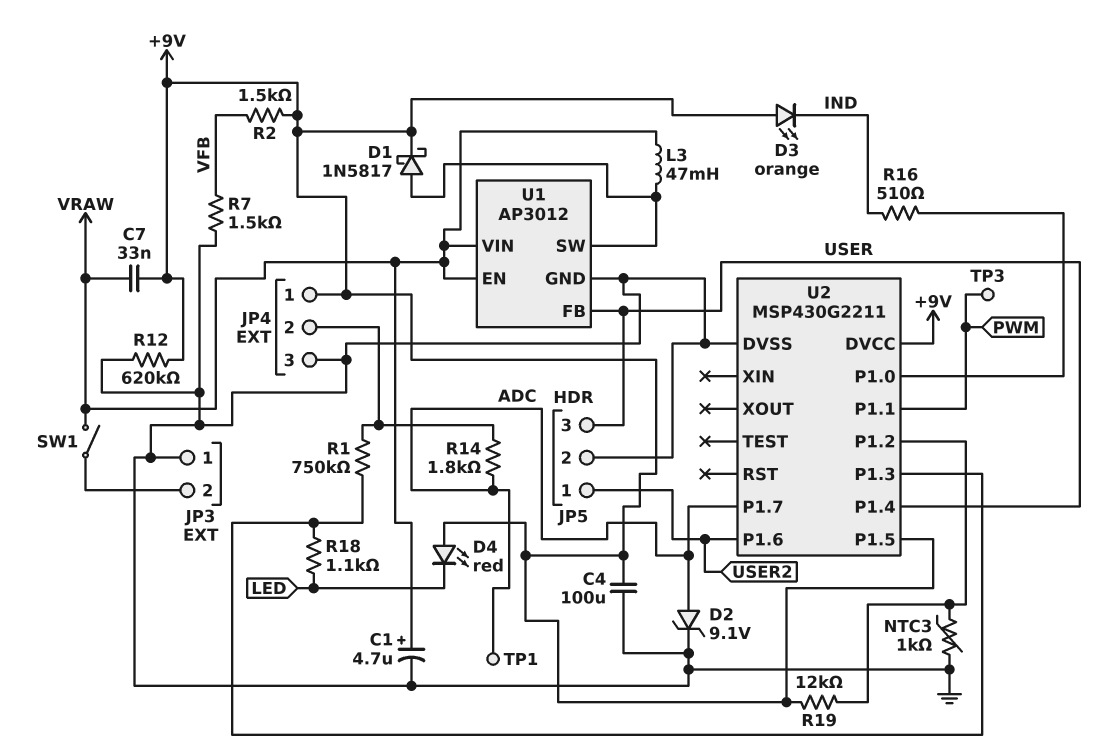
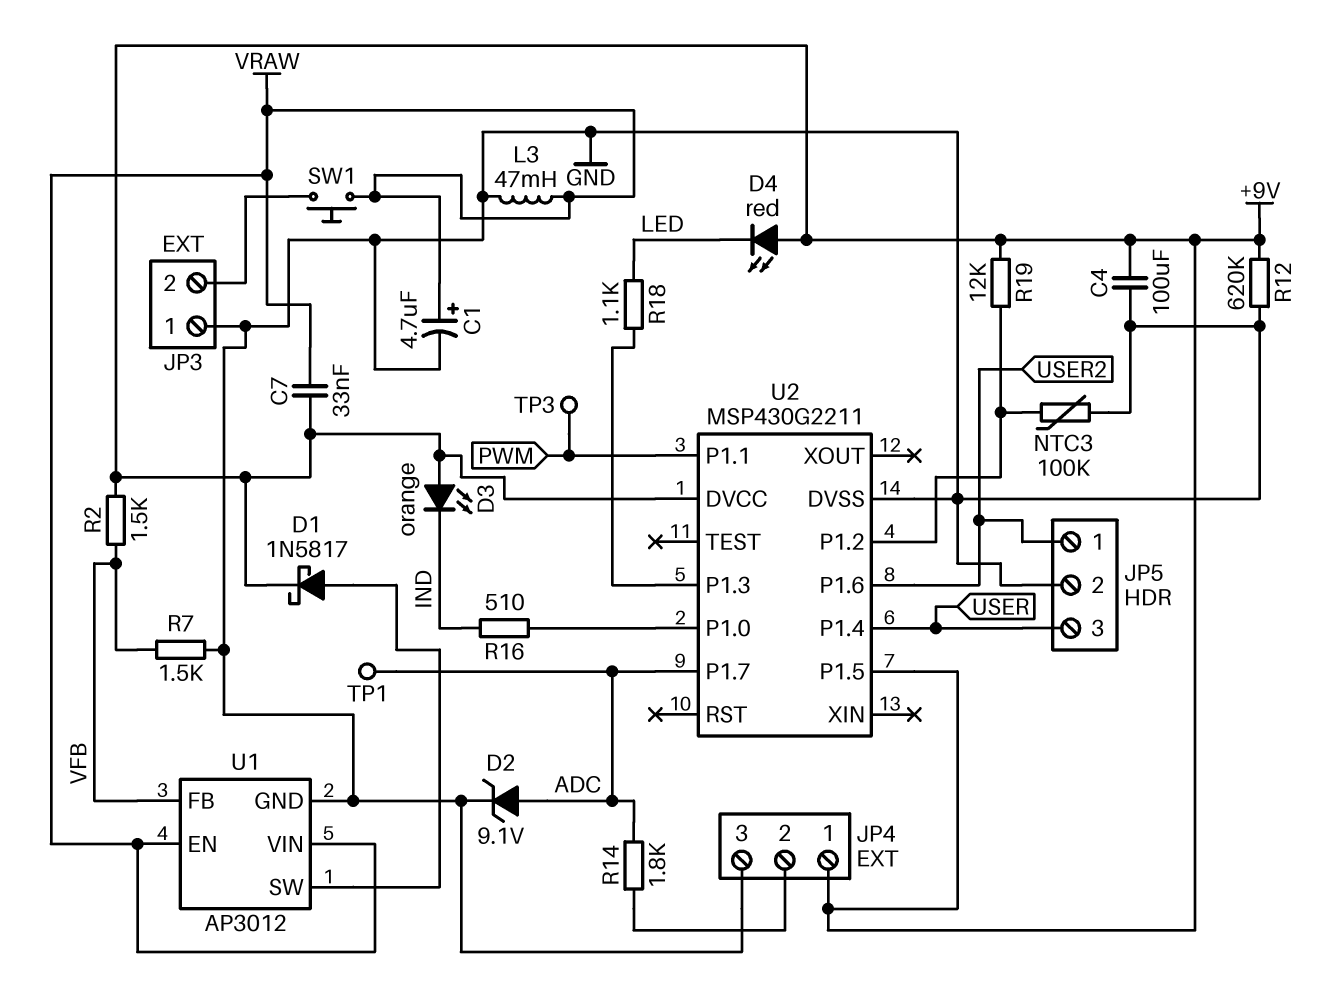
L3: 47mH (U1/SW, VRAW) -> 47mH (GND, VRAW)
NTC3: 1k (GND, U2/P1.2) -> 100k (GND, U2/P1.2)
R1: 750k (JP4/2, U2/P1.3) -> none
SW1: switch (JP3/2, VRAW) -> button (JP3/2, VRAW)
U1 pin FB: USER -> VFB

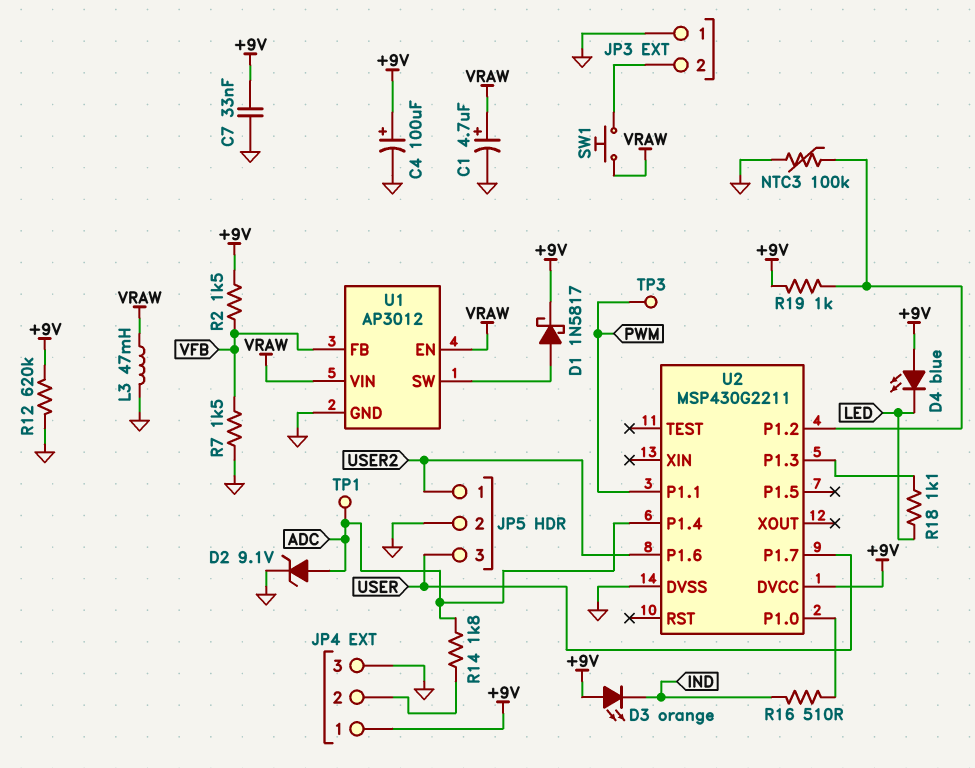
C4: 100uF (+9V, GND) -> 100uF (plus +9V, minus GND)
C7: 33nF (+9V, VRAW) -> 33nF (+9V, GND)
D4: LED red (A +9V, K LED) -> LED blue (A +9V, K LED)
R19: 12k (+9V, U2/P1.2) -> 1k (+9V, U2/P1.2)
U2 pin P1.4: USER -> ADC
U2 pin P1.5: +9V -> none
U2 pin P1.7: ADC -> USER

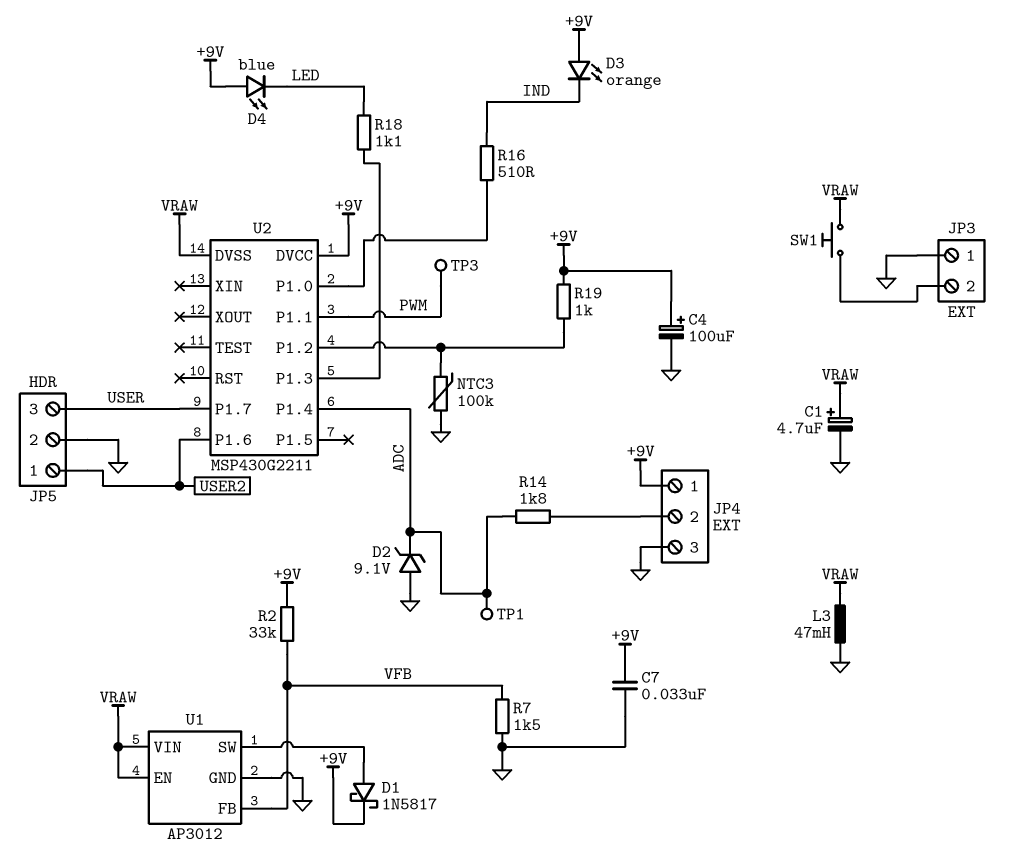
D2: zener 9.1V (A ADC, K GND) -> zener 9.1V (A GND, K ADC)
R2: 1.5k (+9V, VFB) -> 33k (+9V, VFB)
R12: 620k (+9V, GND) -> none
U2 pin DVSS: GND -> VRAW

